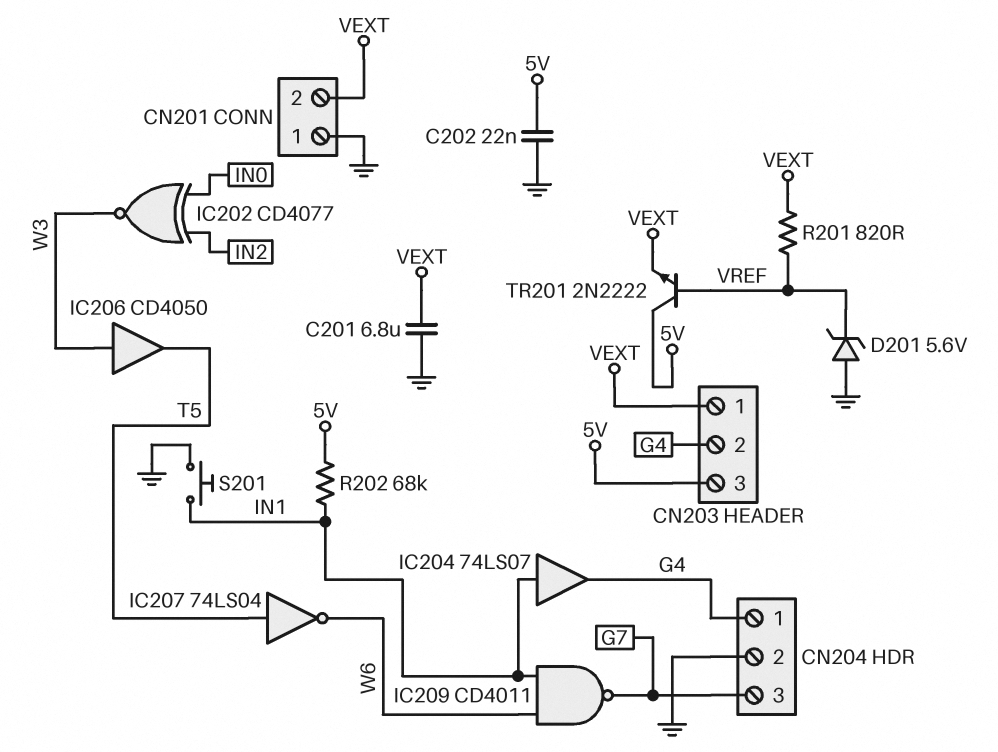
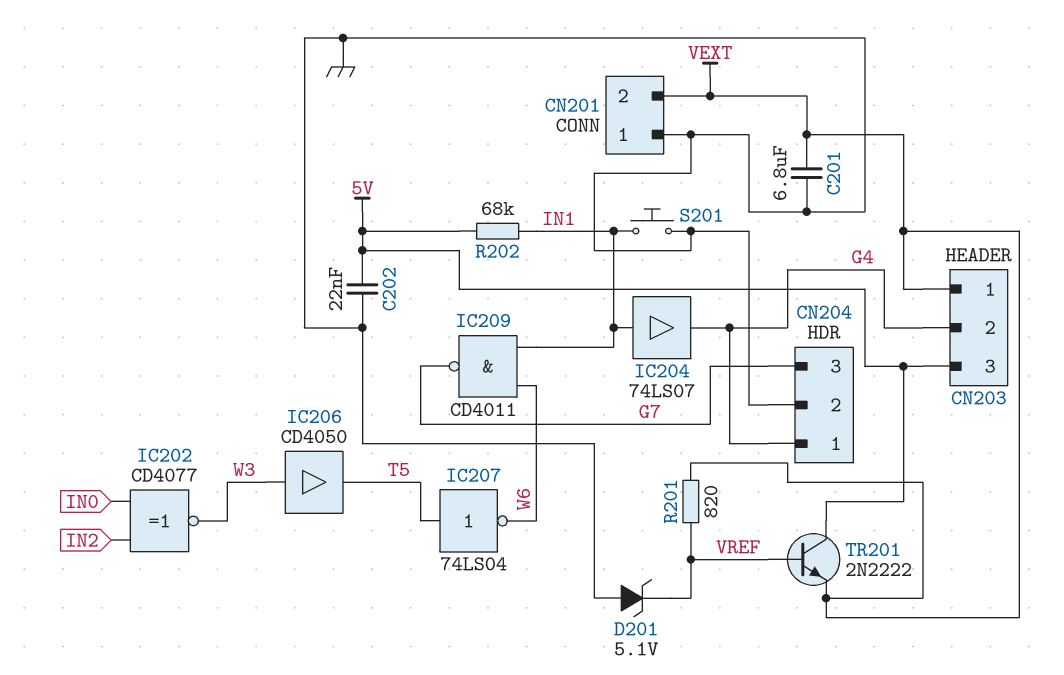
D201: zener 5.6V (A GND, K VREF) -> zener 5.1V (A GND, K VREF)

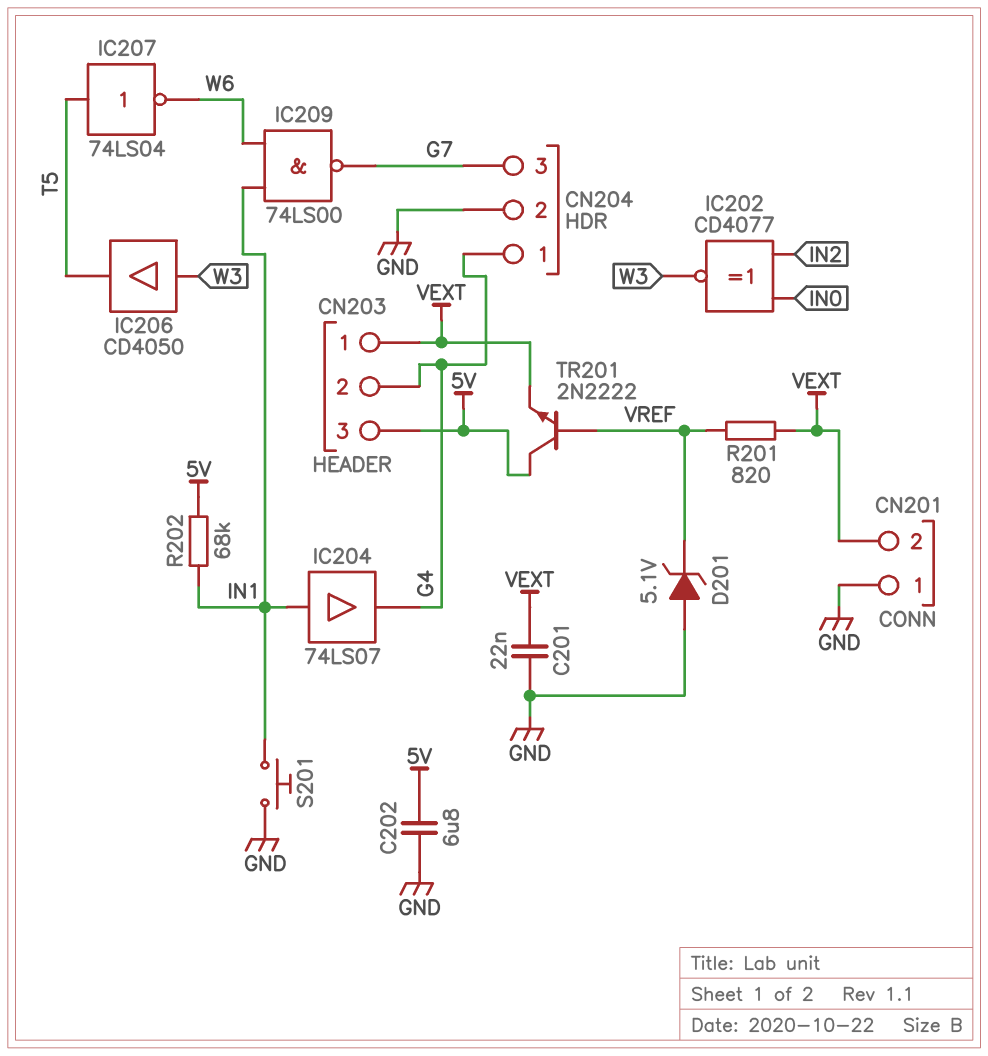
C201: 6.8uF (GND, VEXT) -> 22nF (GND, VEXT)
C202: 22nF (5V, GND) -> 6.8uF (5V, GND)
IC209: NAND CD4011 (in IN1, in W6, out G7) -> NAND 74LS00 (in IN1, in W6, out G7)

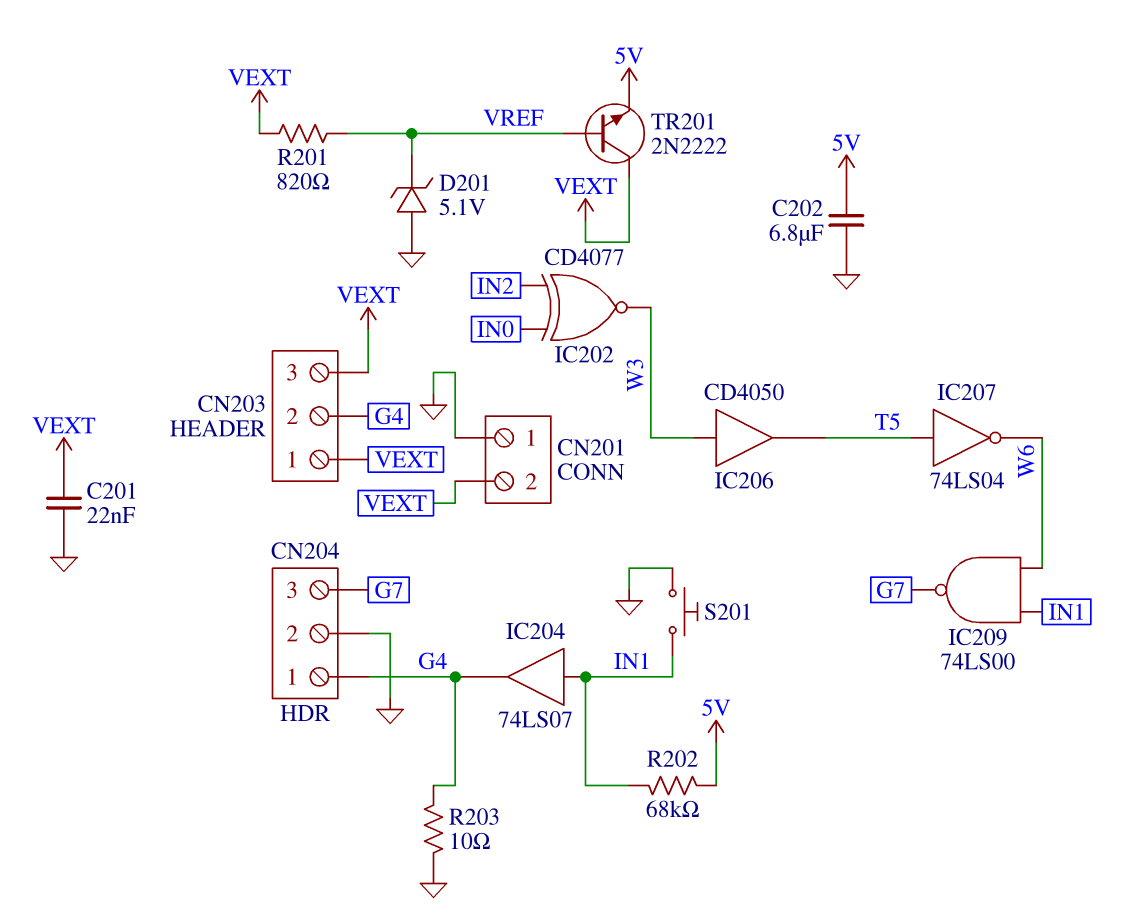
CN203 pin 3: 5V -> VEXT
R203: none -> 10 (G4, GND)
TR201: NPN 2N2222 (B VREF, C 5V, E VEXT) -> NPN 2N2222 (B VREF, C VEXT, E 5V)

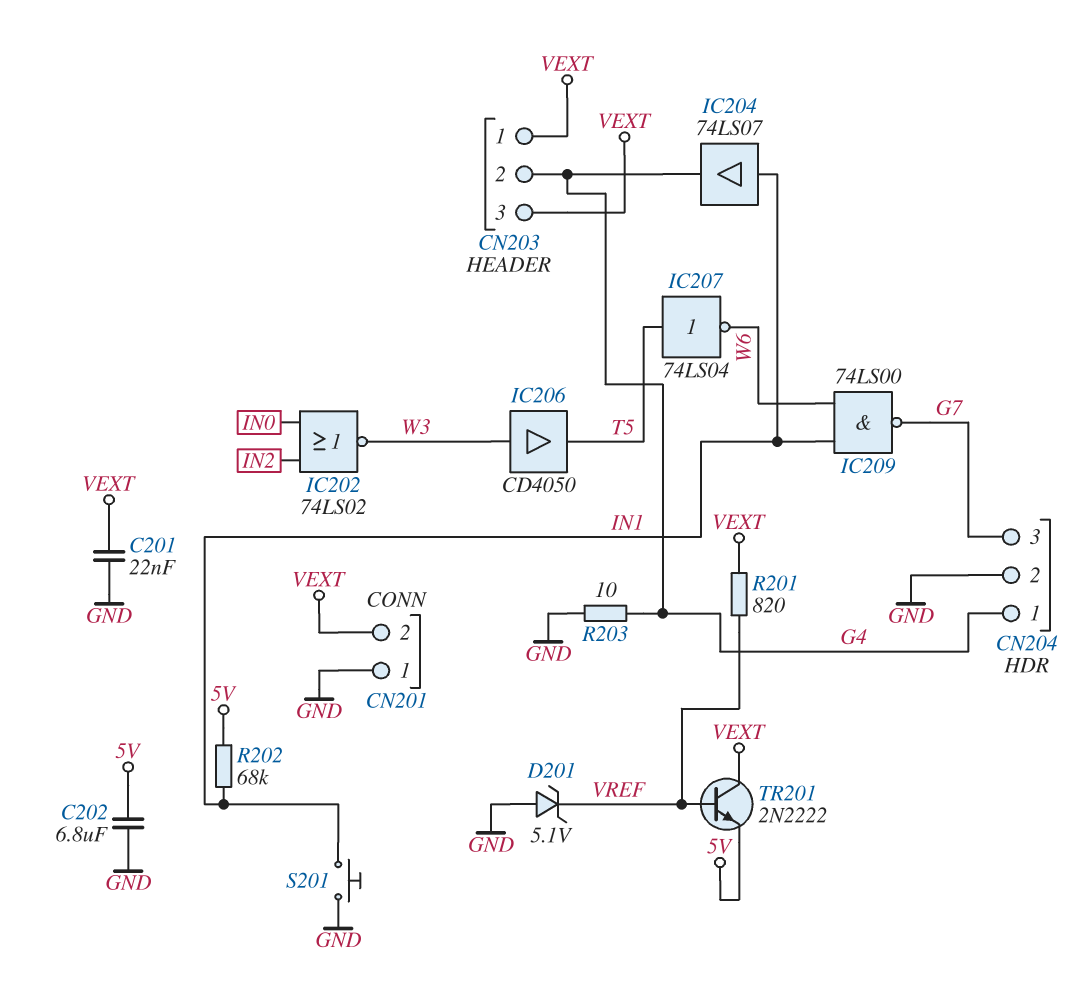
IC202: XNOR CD4077 (in IN0, in IN2, out W3) -> NOR 74LS02 (in IN0, in IN2, out W3)

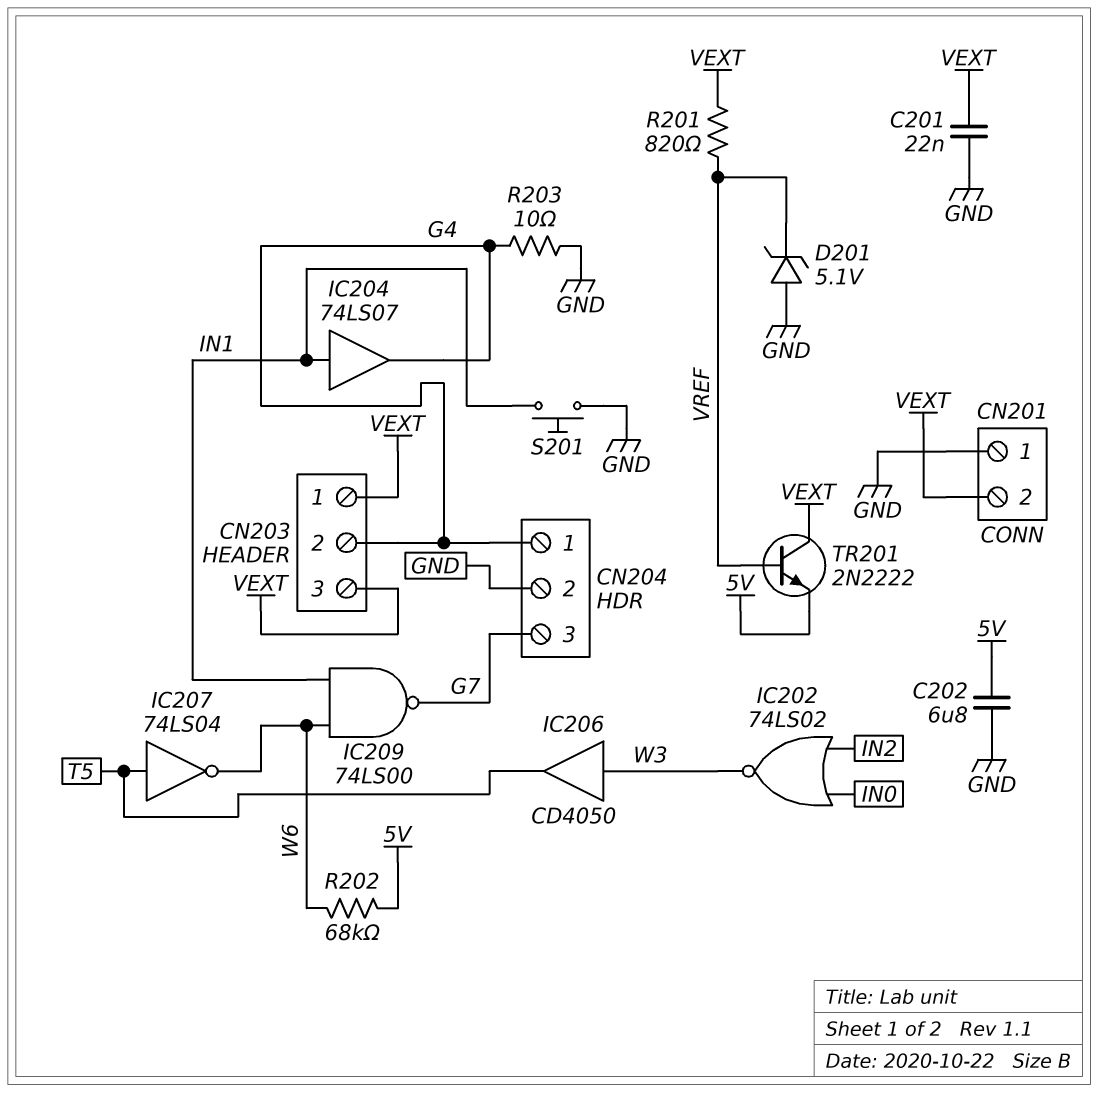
R202: 68k (5V, IN1) -> 68k (5V, W6)

